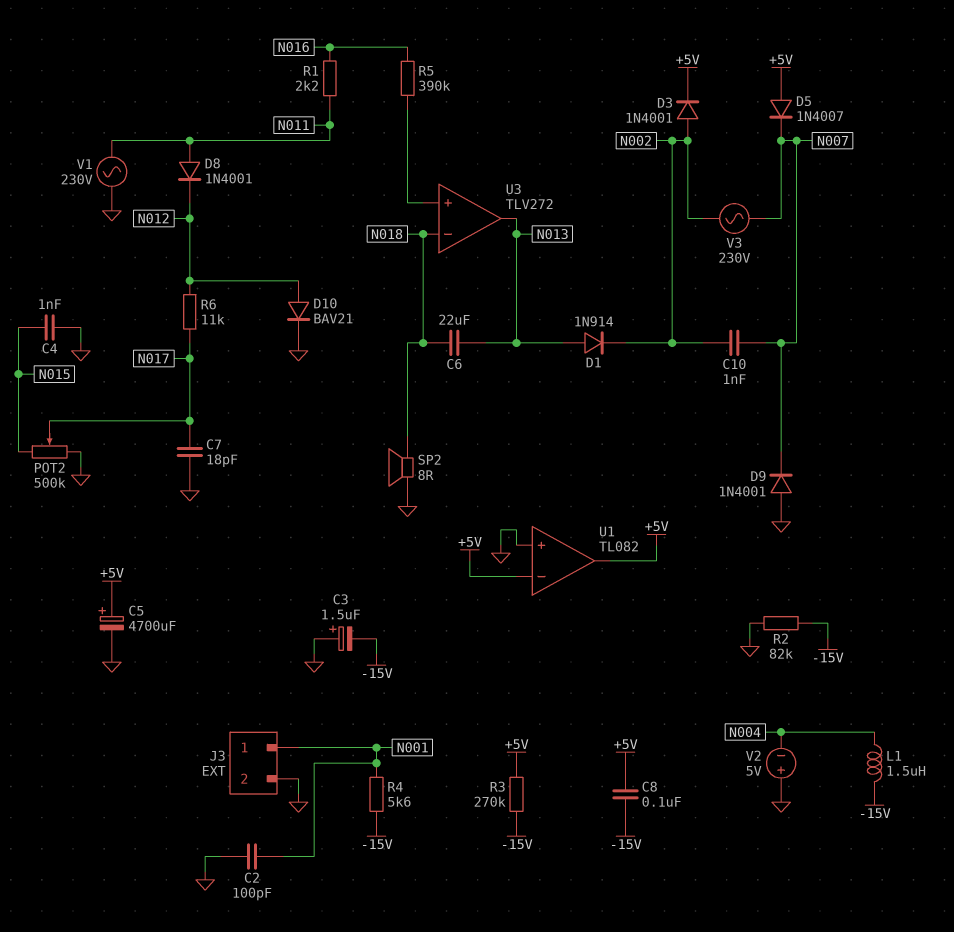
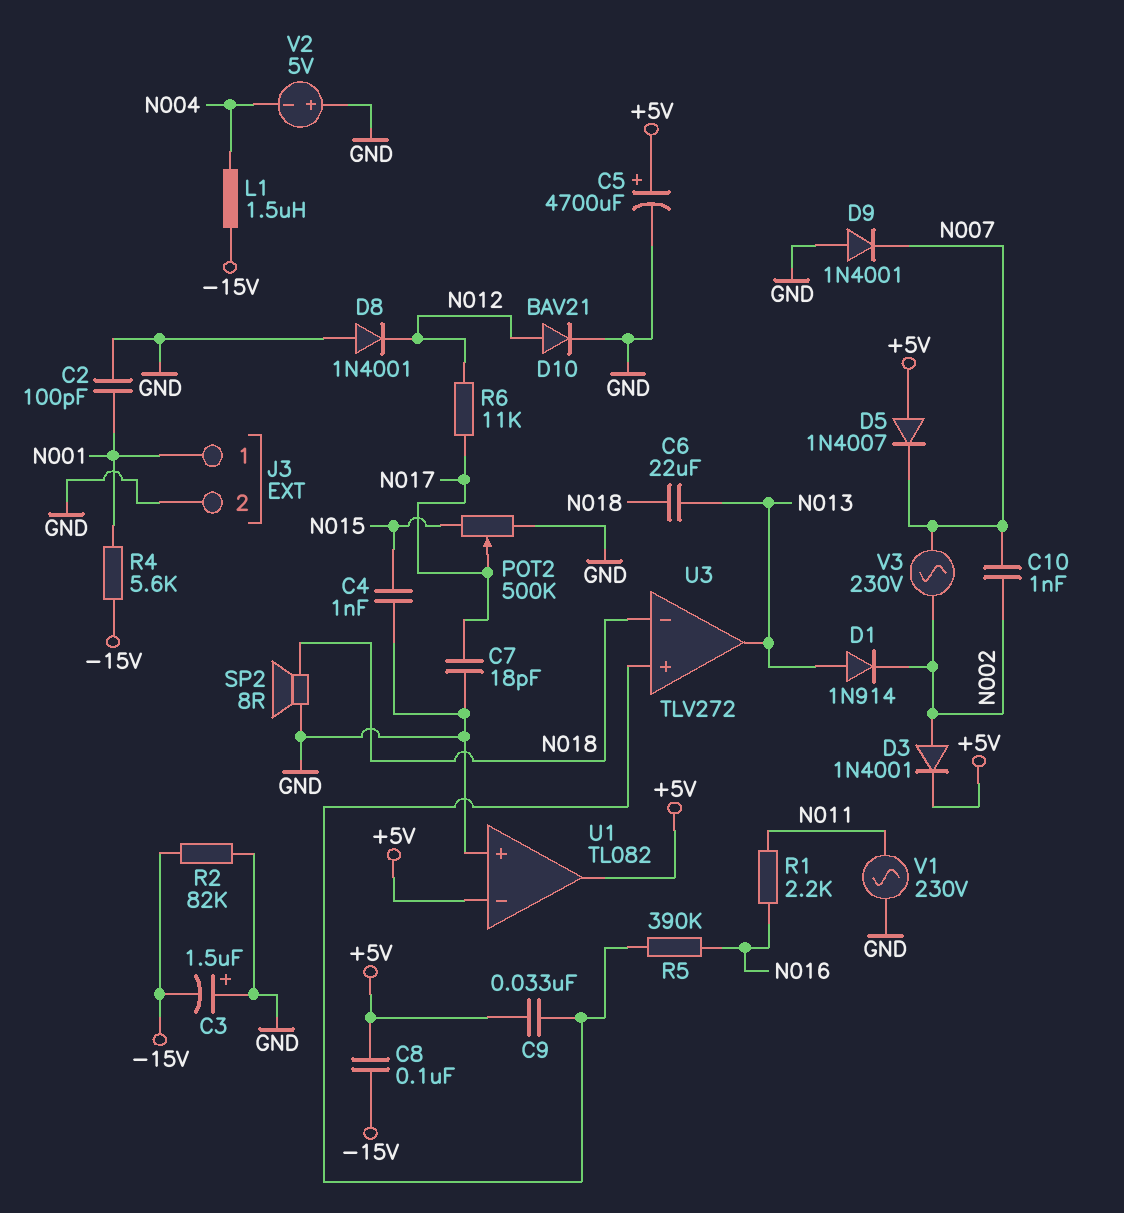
C9: none -> 33nF (+5V, U3/in+)
D8: diode 1N4001 (A N011, K N012) -> diode 1N4001 (A GND, K N012)
R3: 270k (+5V, -15V) -> none

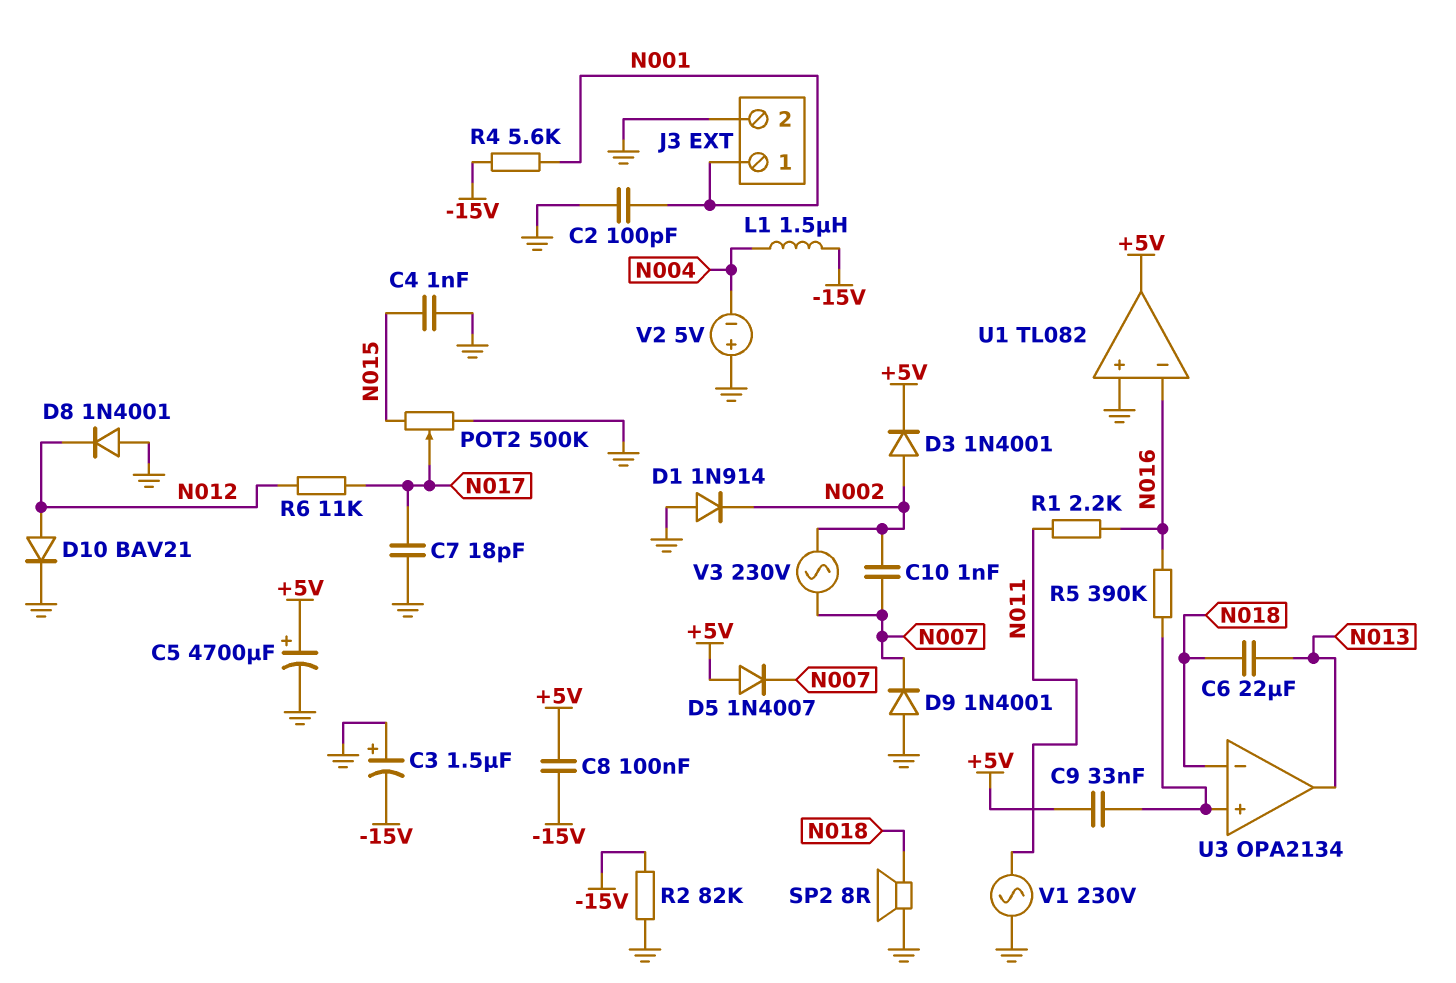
D1: diode 1N914 (A N013, K N002) -> diode 1N914 (A GND, K N002)
U1 pin in-: +5V -> N016
U3: TLV272 -> OPA2134

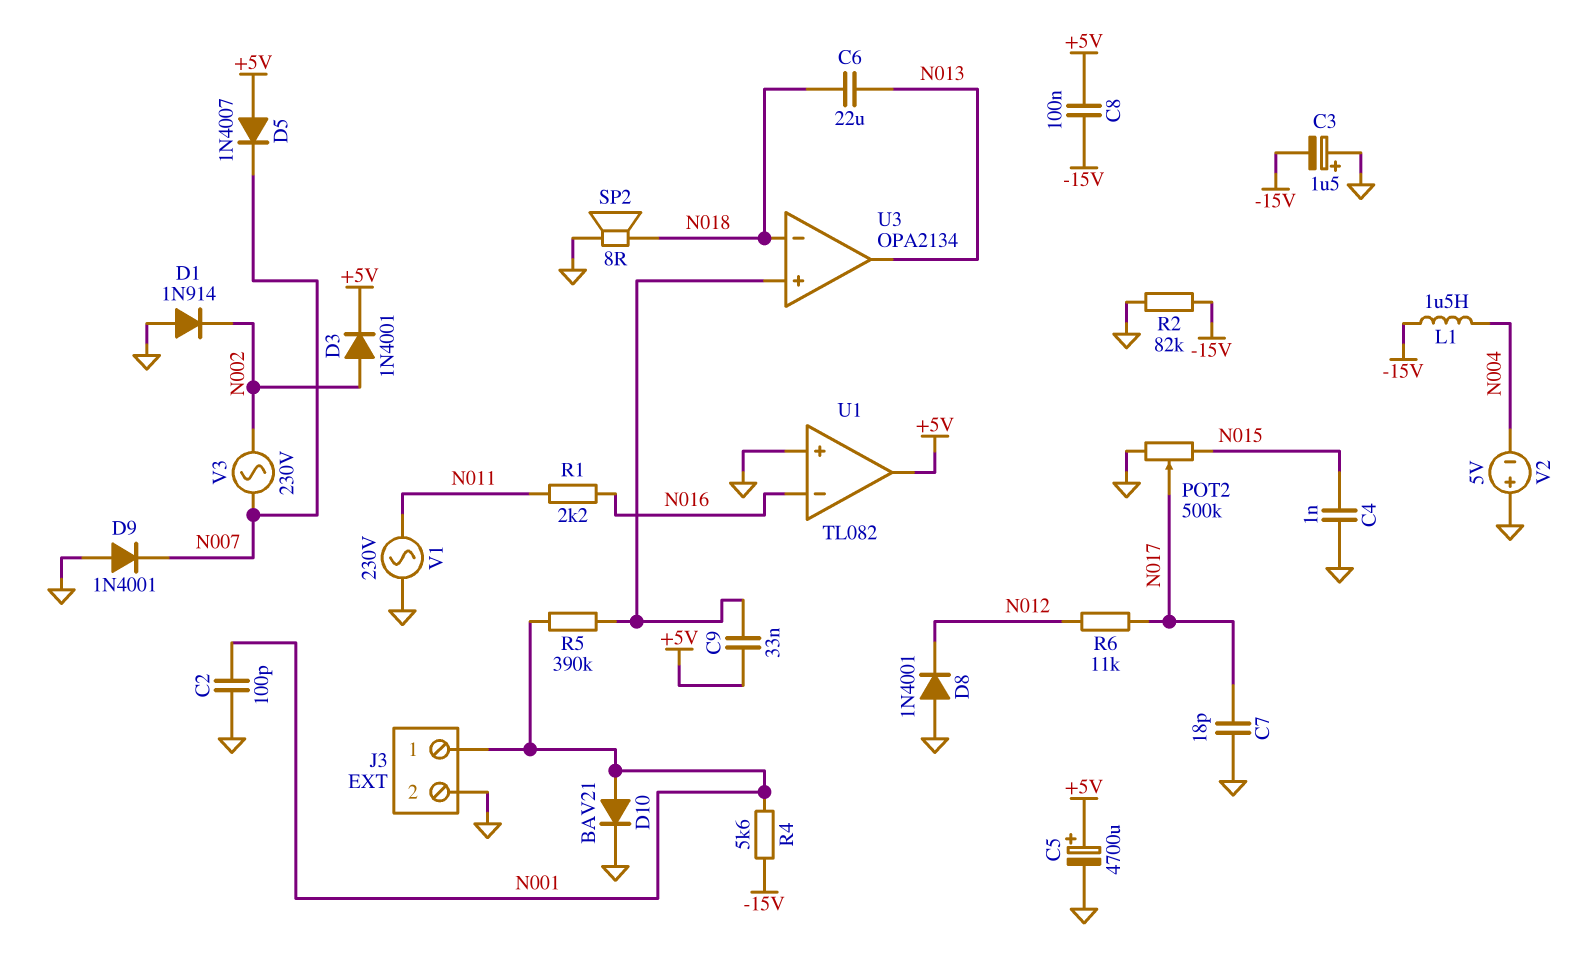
C10: 1nF (N002, N007) -> none
D10: diode BAV21 (A N012, K GND) -> diode BAV21 (A N001, K GND)
R5: 390k (N016, U3/in+) -> 390k (N001, U3/in+)

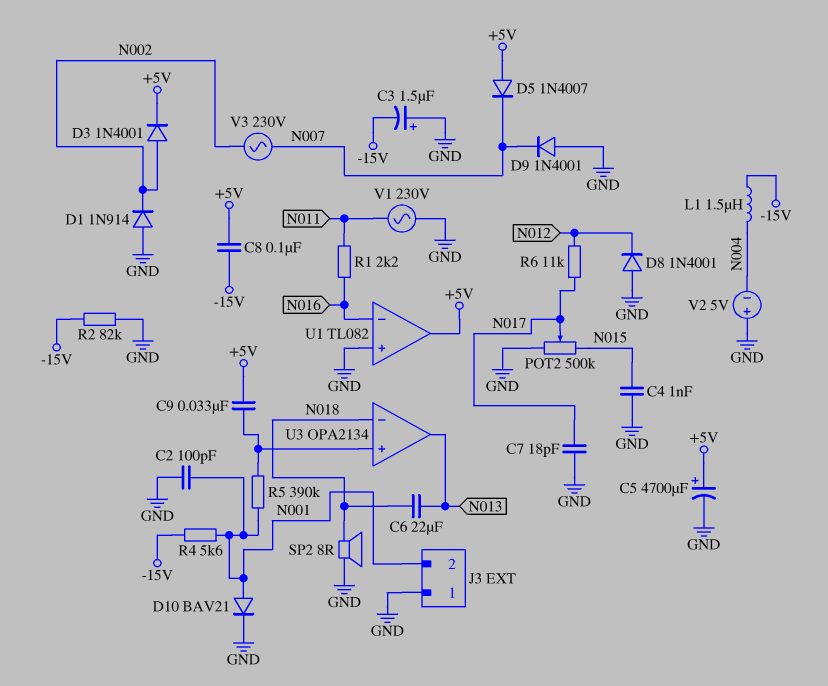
J3 pin 1: N001 -> GND
J3 pin 2: GND -> N001

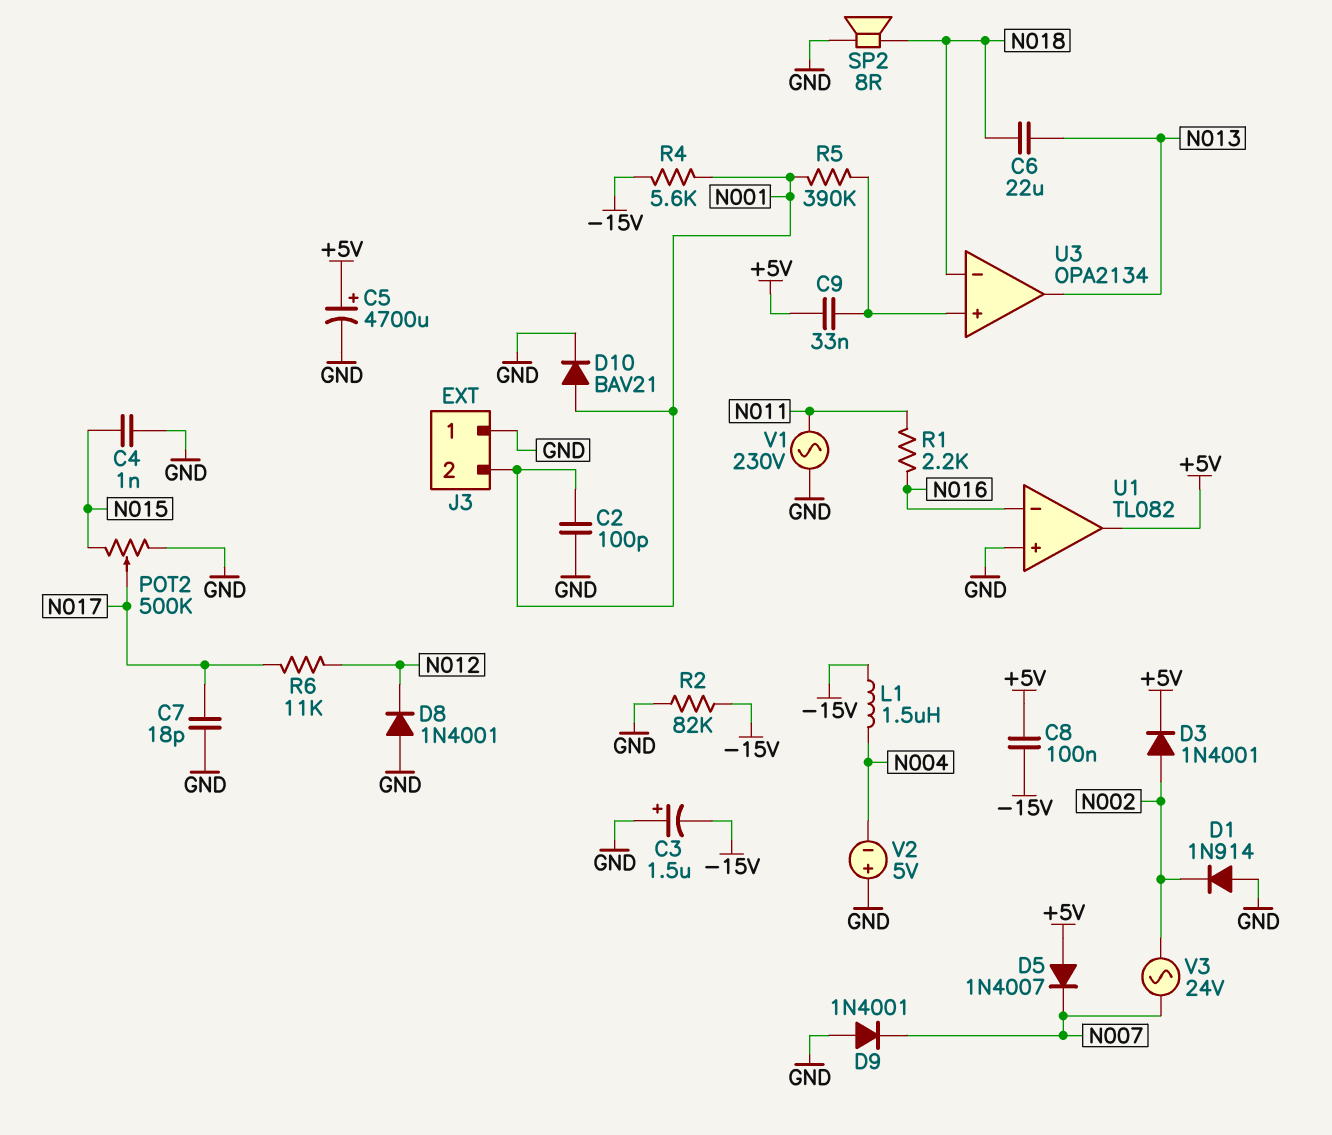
V3: AC 230V (N002, N007) -> AC 24V (N002, N007)

